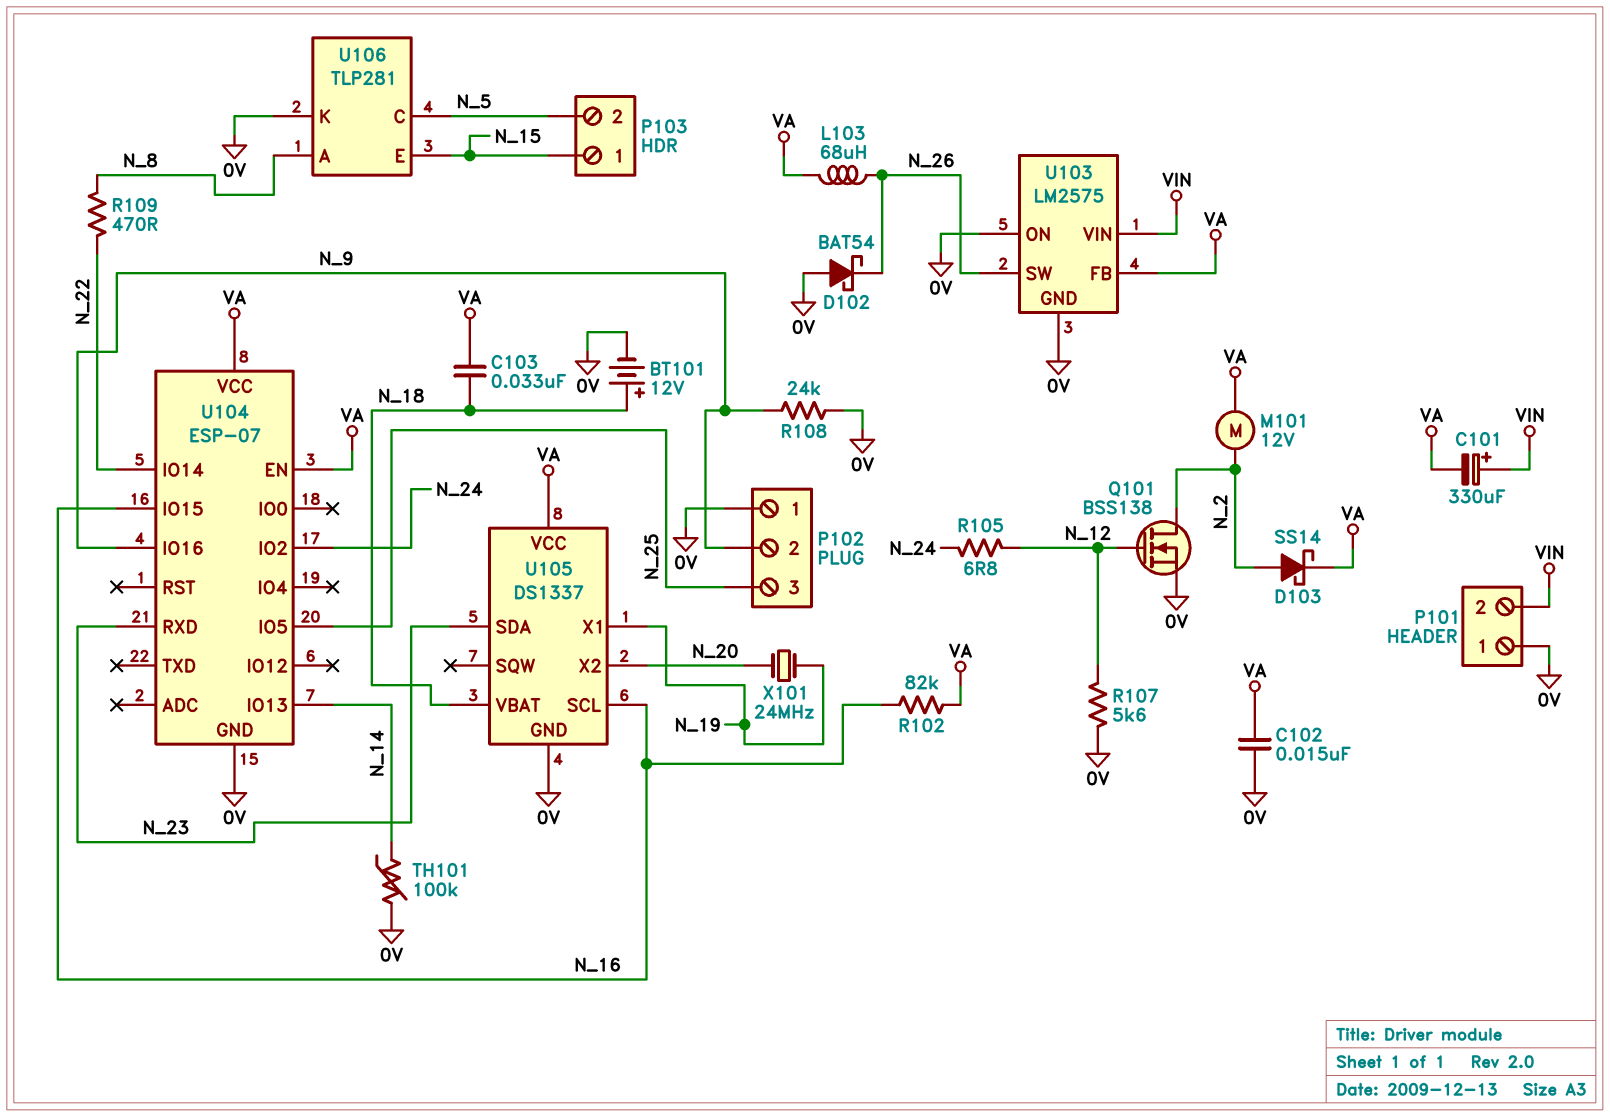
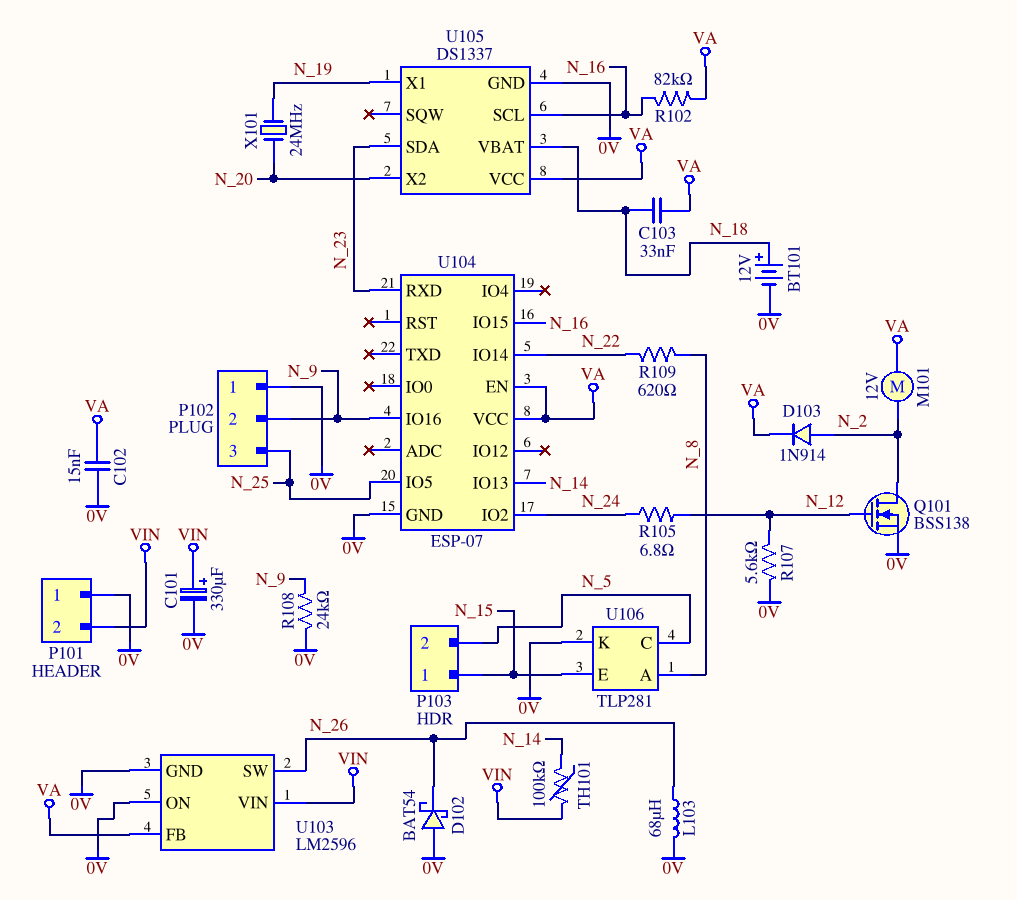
C101: 330uF (plus VIN, minus VA) -> 330uF (plus VIN, minus 0V)
D103: schottky SS14 (A N_2, K VA) -> diode 1N914 (A N_2, K VA)
L103: 68uH (N_26, VA) -> 68uH (0V, N_26)
R109: 470 (N_8, N_22) -> 620 (N_8, N_22)
TH101: 100k (0V, N_14) -> 100k (N_14, VIN)
U103: LM2575 -> LM2596

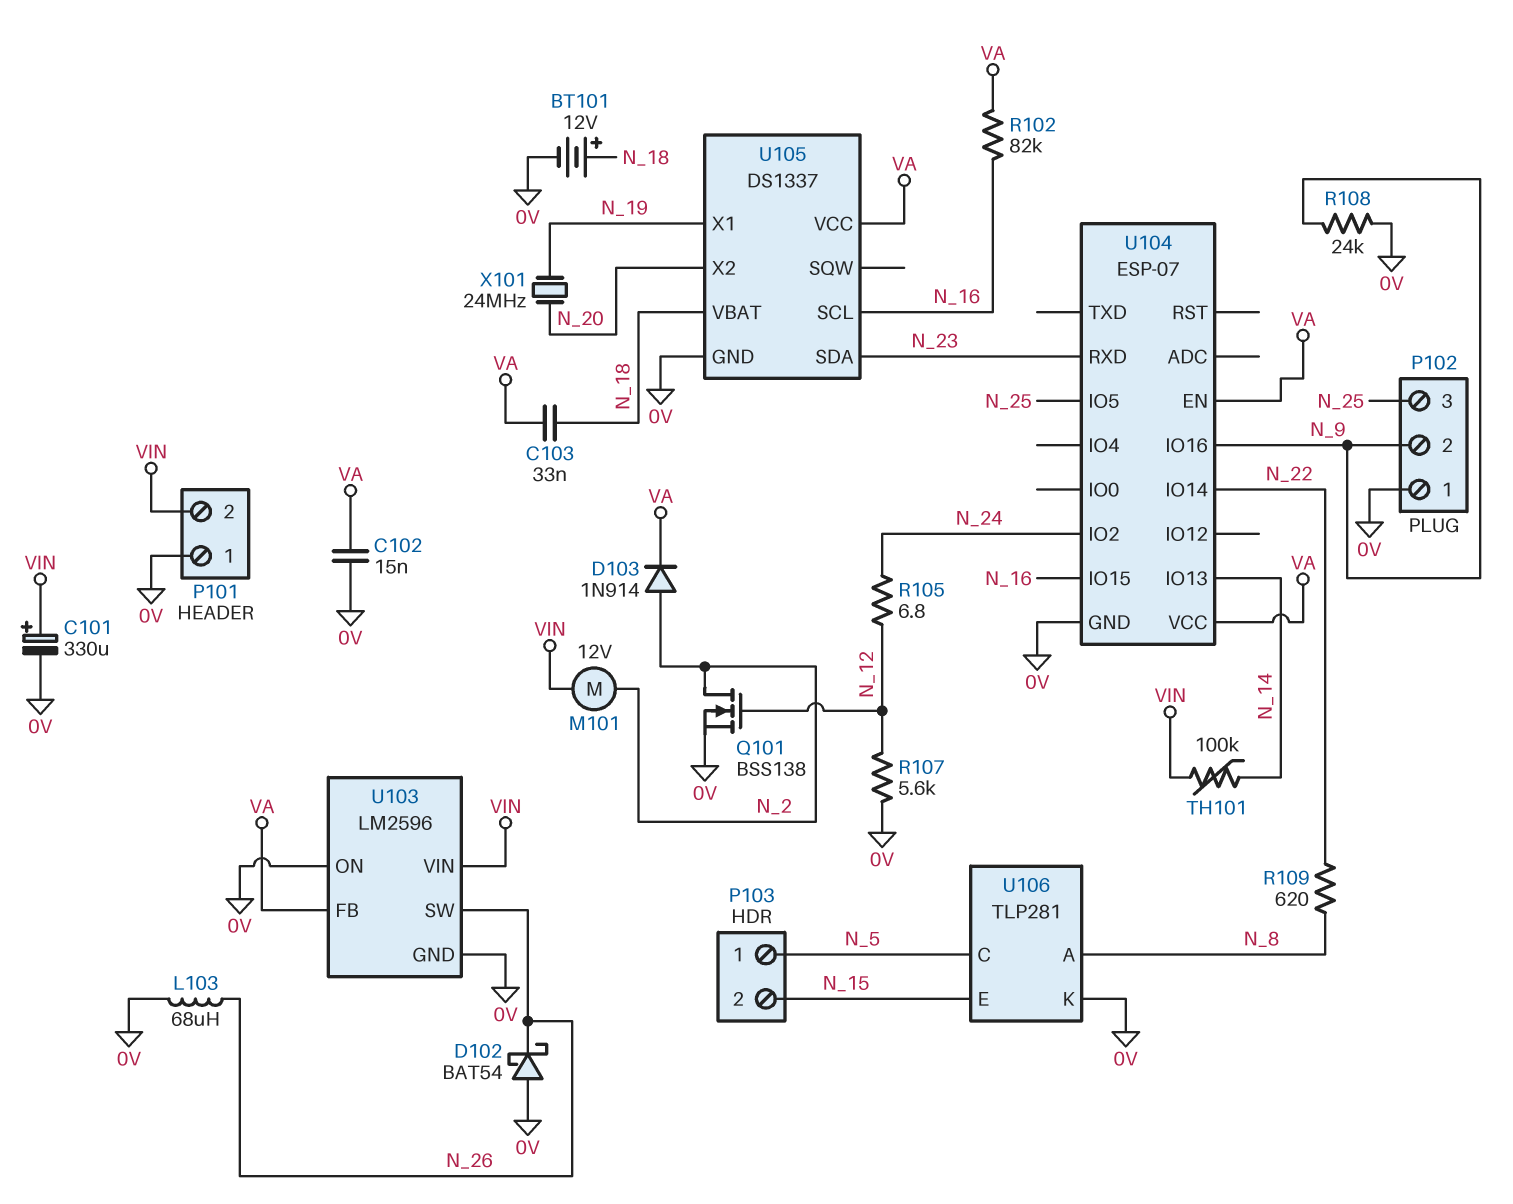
M101: motor 12V (N_2, VA) -> motor 12V (N_2, VIN)
P103 pin 1: N_15 -> N_5
P103 pin 2: N_5 -> N_15

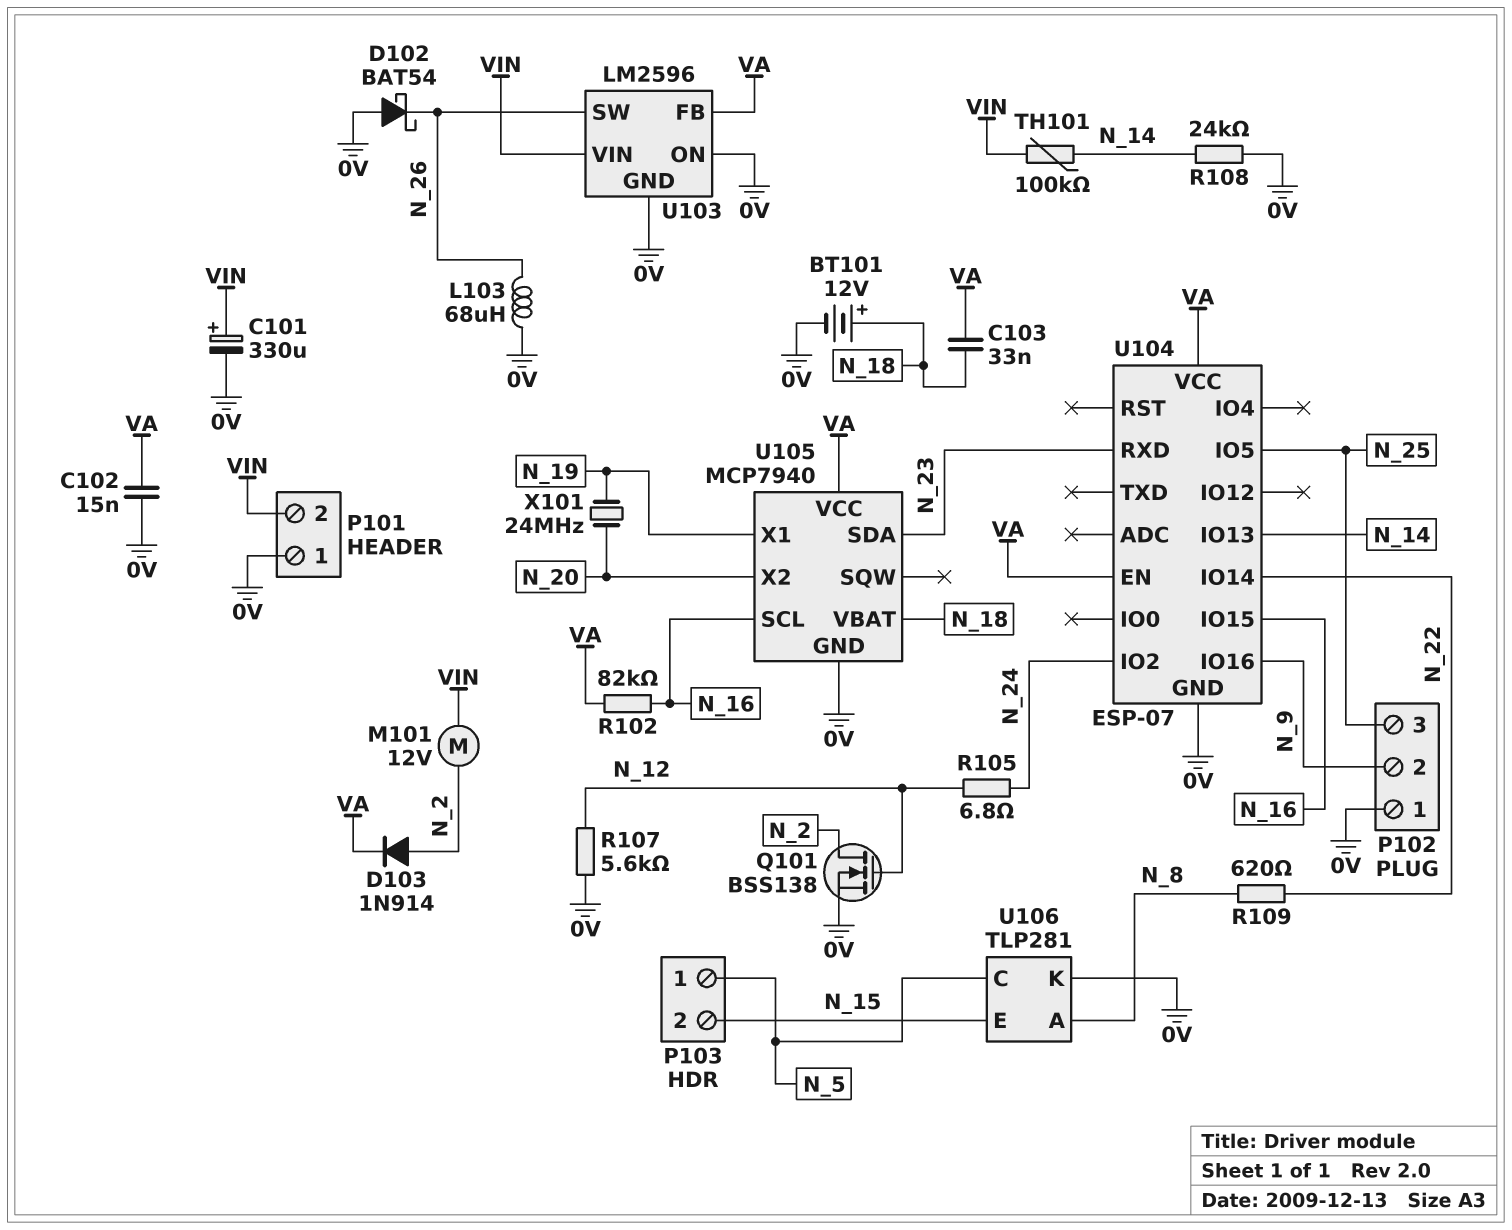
R108: 24k (0V, N_9) -> 24k (0V, N_14)
U105: DS1337 -> MCP7940

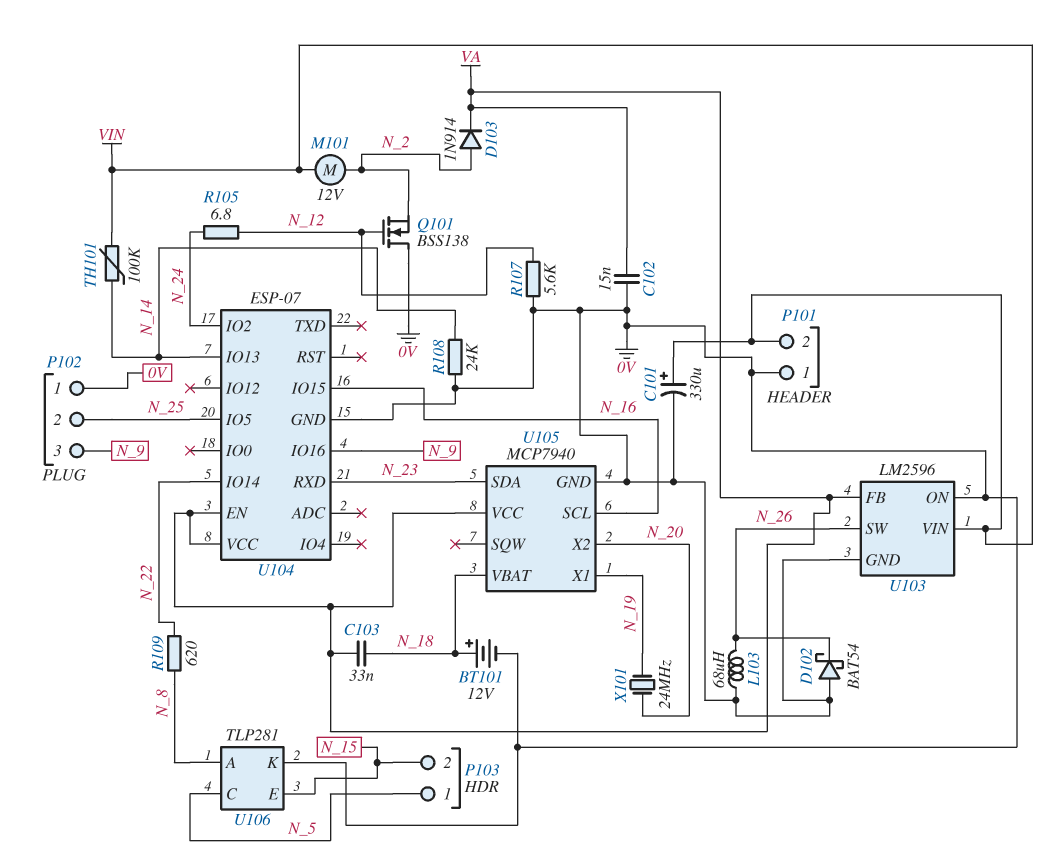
P102 pin 2: N_9 -> N_25
P102 pin 3: N_25 -> N_9
Q101: NMOS BSS138 (G N_12, D N_2, S 0V) -> NMOS BSS138 (G N_12, D 0V, S N_2)
R102: 82k (N_16, VA) -> none

